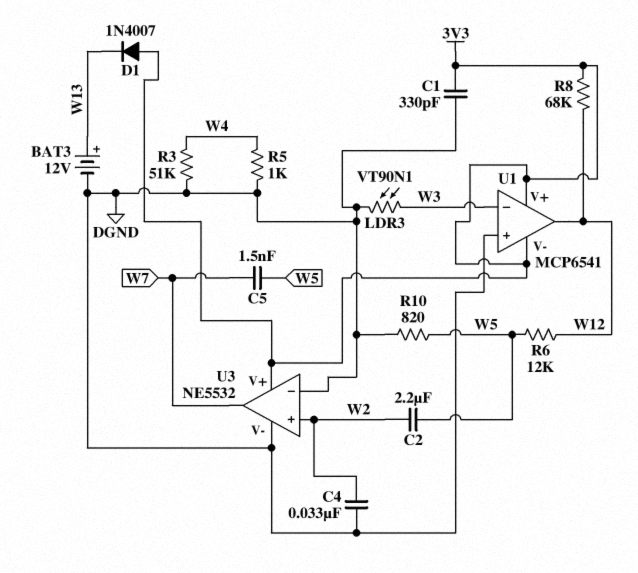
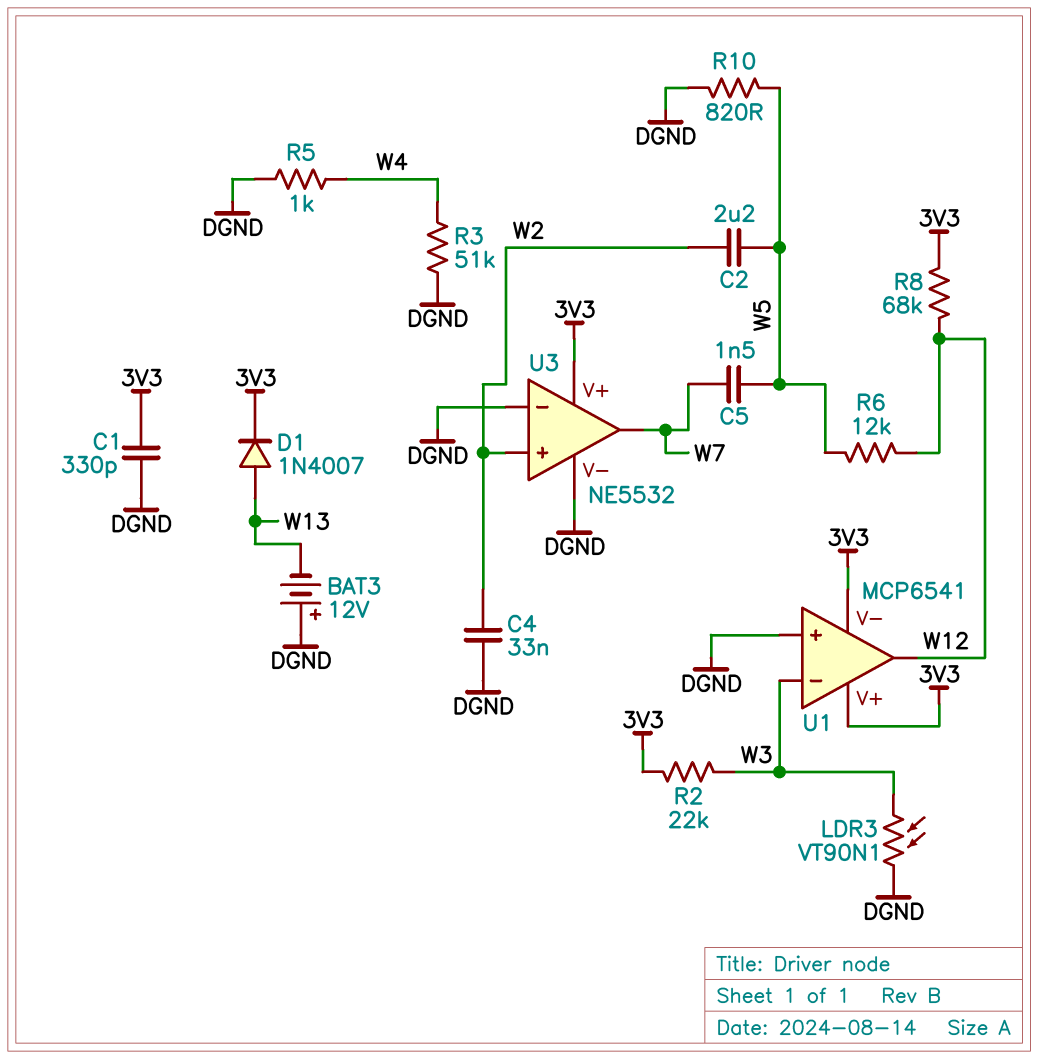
BAT3: 12V (plus W13, minus DGND) -> 12V (plus DGND, minus W13)
D1: diode 1N4007 (A 3V3, K W13) -> diode 1N4007 (A W13, K 3V3)
R2: none -> 22k (3V3, W3)

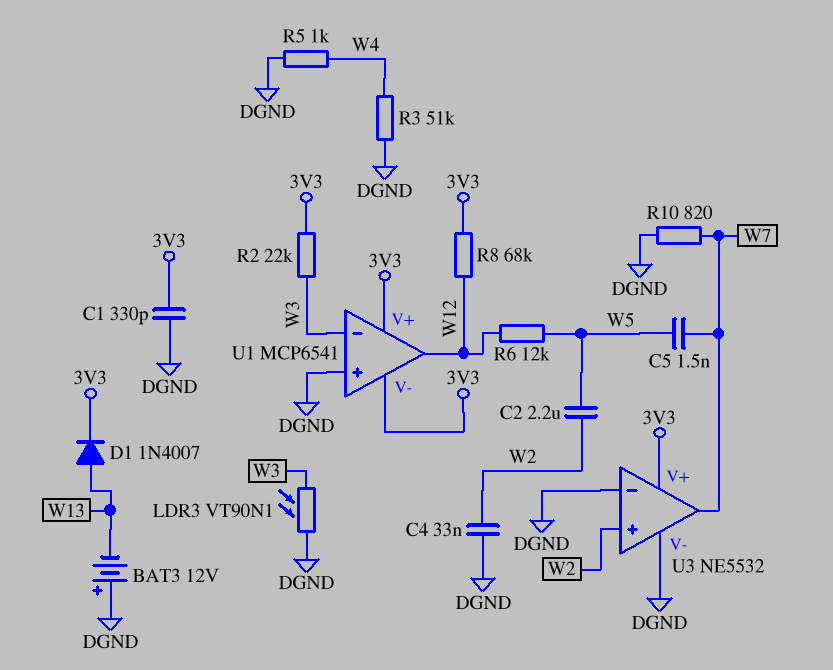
R10: 820 (DGND, W5) -> 820 (DGND, W7)

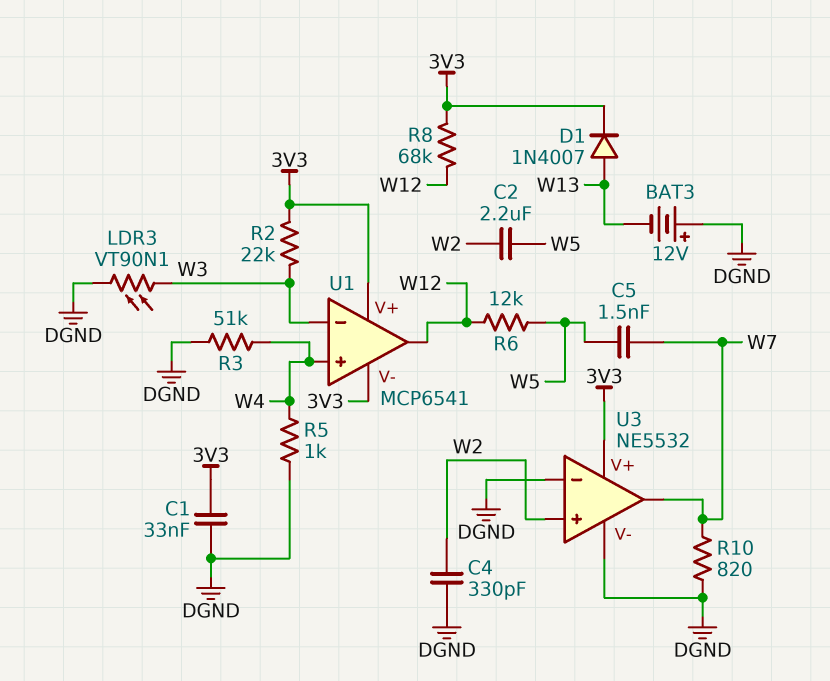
C1: 330pF (3V3, DGND) -> 33nF (3V3, DGND)
C4: 33nF (DGND, W2) -> 330pF (DGND, W2)
U1 pin in+: DGND -> W4

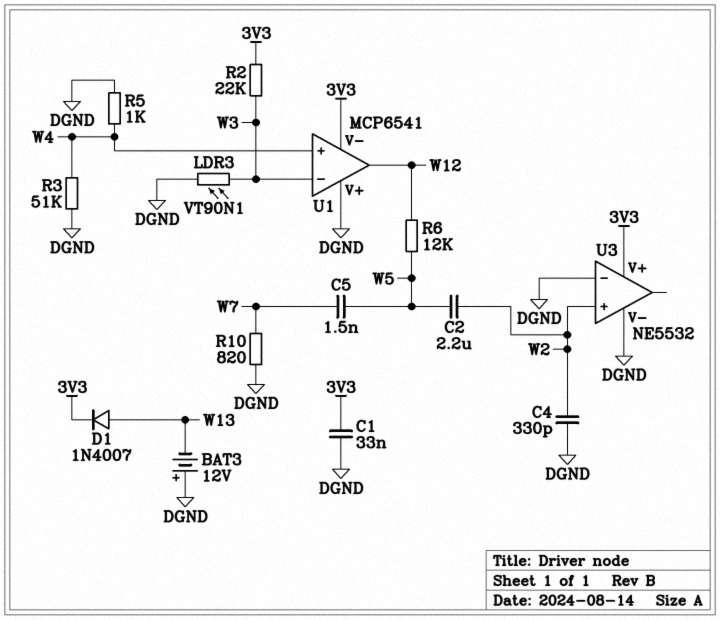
R8: 68k (3V3, W12) -> none
U1 pin V+: 3V3 -> DGND
U3 pin out: W7 -> none

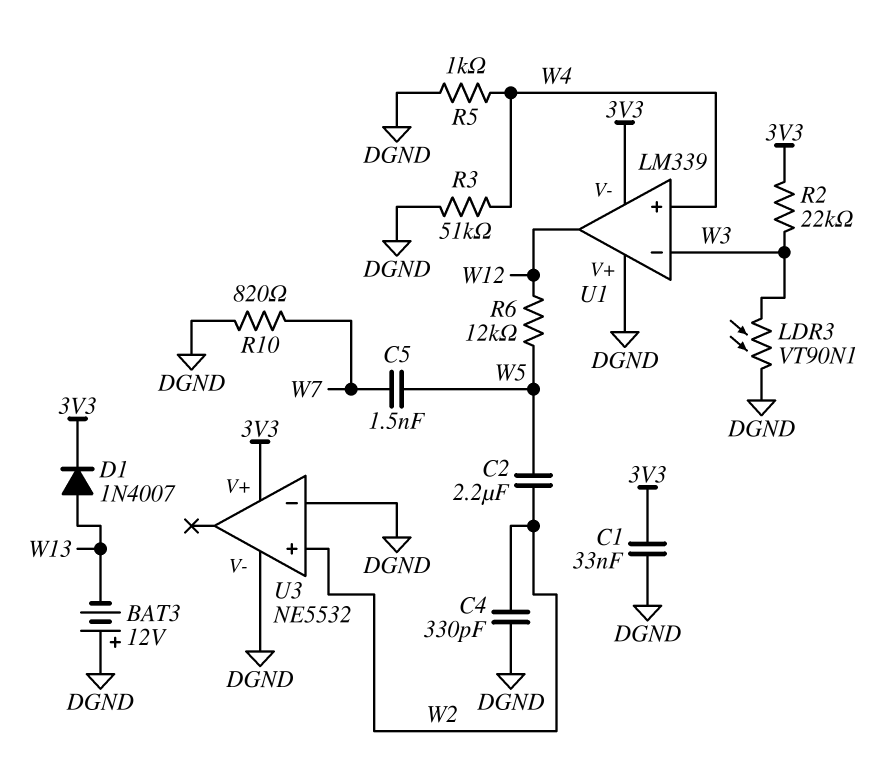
U1: MCP6541 -> LM339

